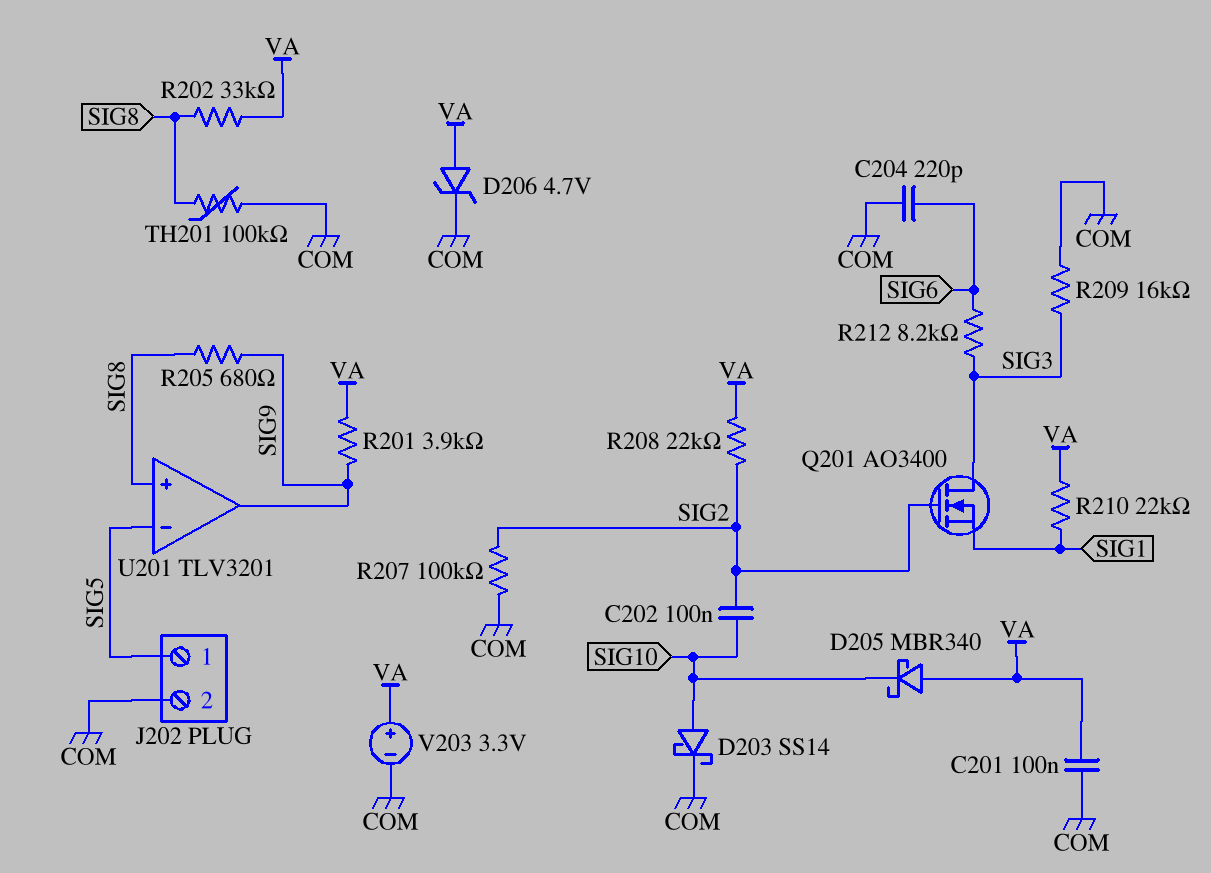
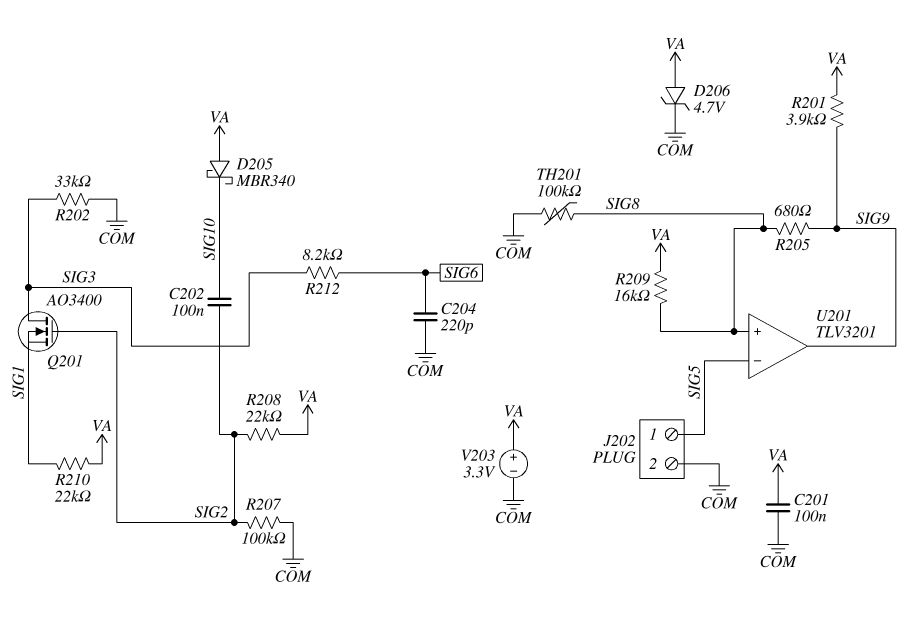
D203: schottky SS14 (A SIG10, K COM) -> none
R202: 33k (SIG8, VA) -> 33k (COM, SIG3)
R209: 16k (COM, SIG3) -> 16k (SIG8, VA)

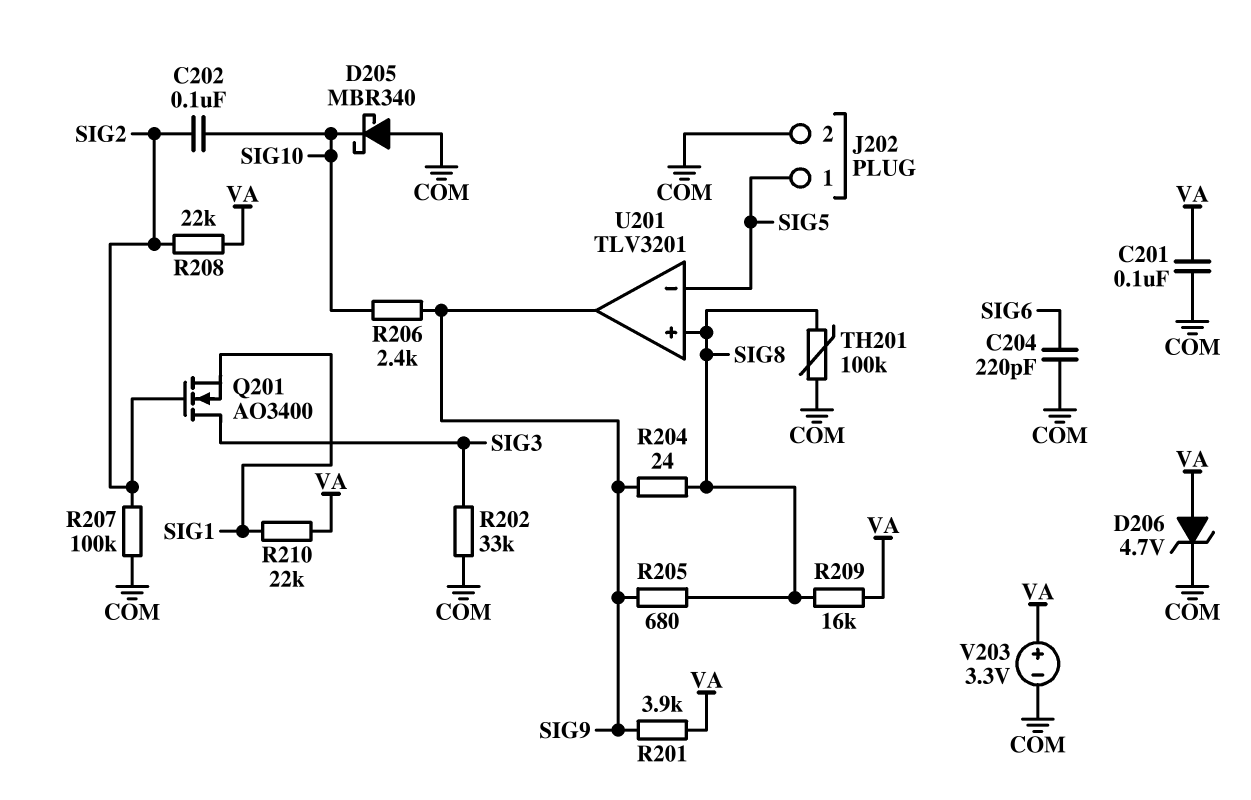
D205: schottky MBR340 (A VA, K SIG10) -> schottky MBR340 (A COM, K SIG10)
R204: none -> 24 (SIG8, SIG9)
R206: none -> 2.4k (SIG9, SIG10)
R212: 8.2k (SIG3, SIG6) -> none

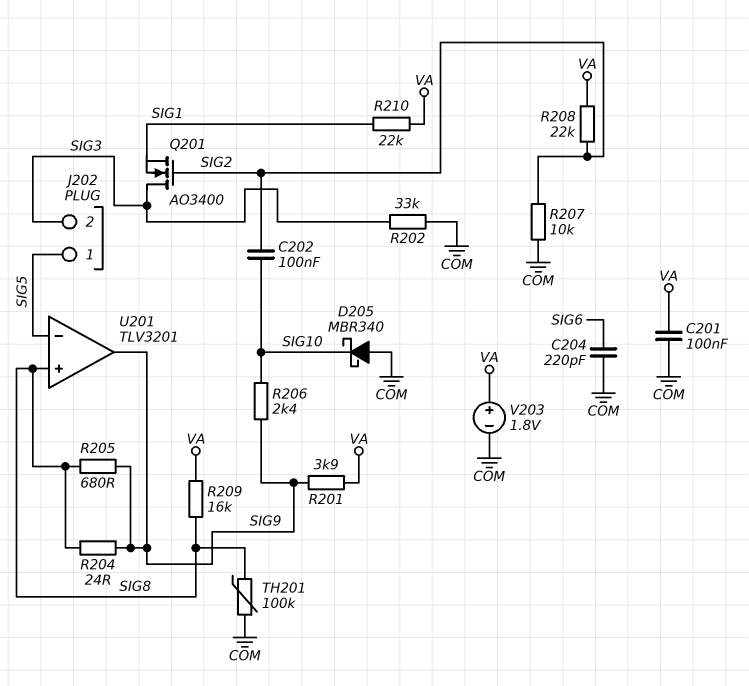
D206: zener 4.7V (A VA, K COM) -> none
J202 pin 2: COM -> SIG3
R207: 100k (COM, SIG2) -> 10k (COM, SIG2)
V203: 3.3V (plus VA, minus COM) -> 1.8V (plus VA, minus COM)

